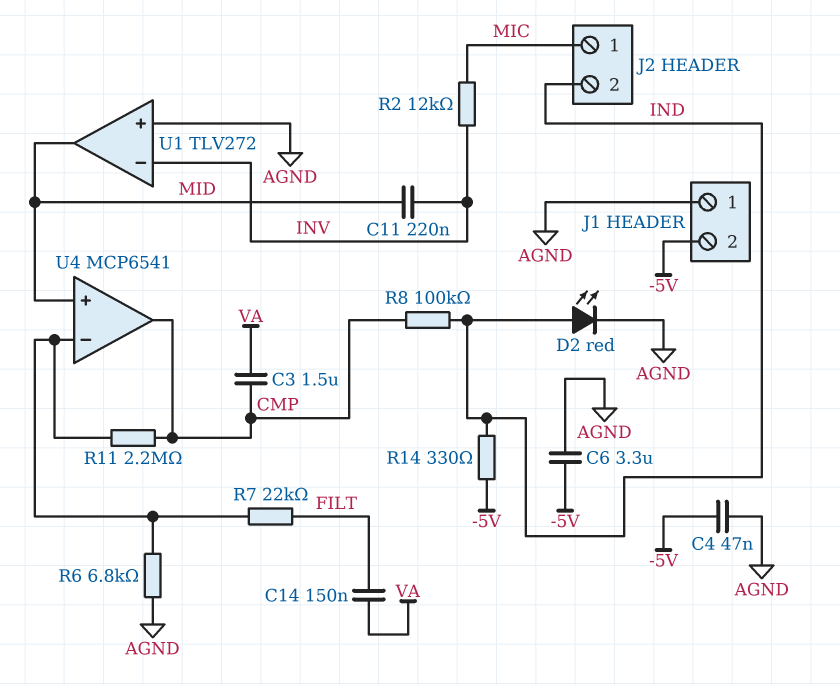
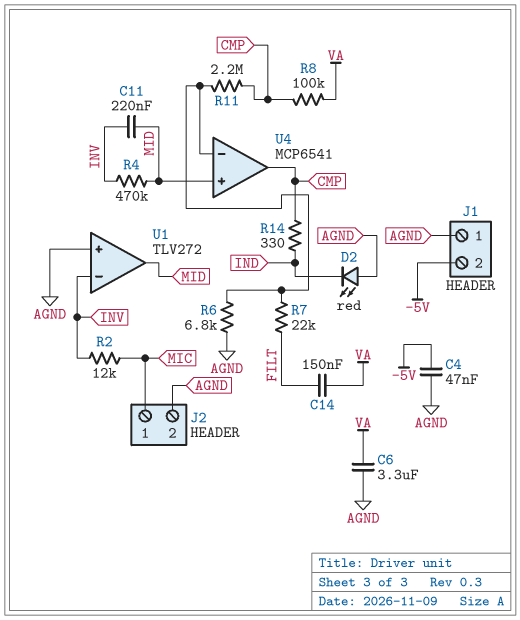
C3: 1.5uF (CMP, VA) -> none
C6: 3.3uF (-5V, AGND) -> 3.3uF (AGND, VA)
D2: LED red (A IND, K AGND) -> LED red (A AGND, K IND)
J2 pin 2: IND -> AGND
R4: none -> 470k (INV, MID)
R8: 100k (CMP, IND) -> 100k (CMP, VA)
R14: 330 (-5V, IND) -> 330 (CMP, IND)

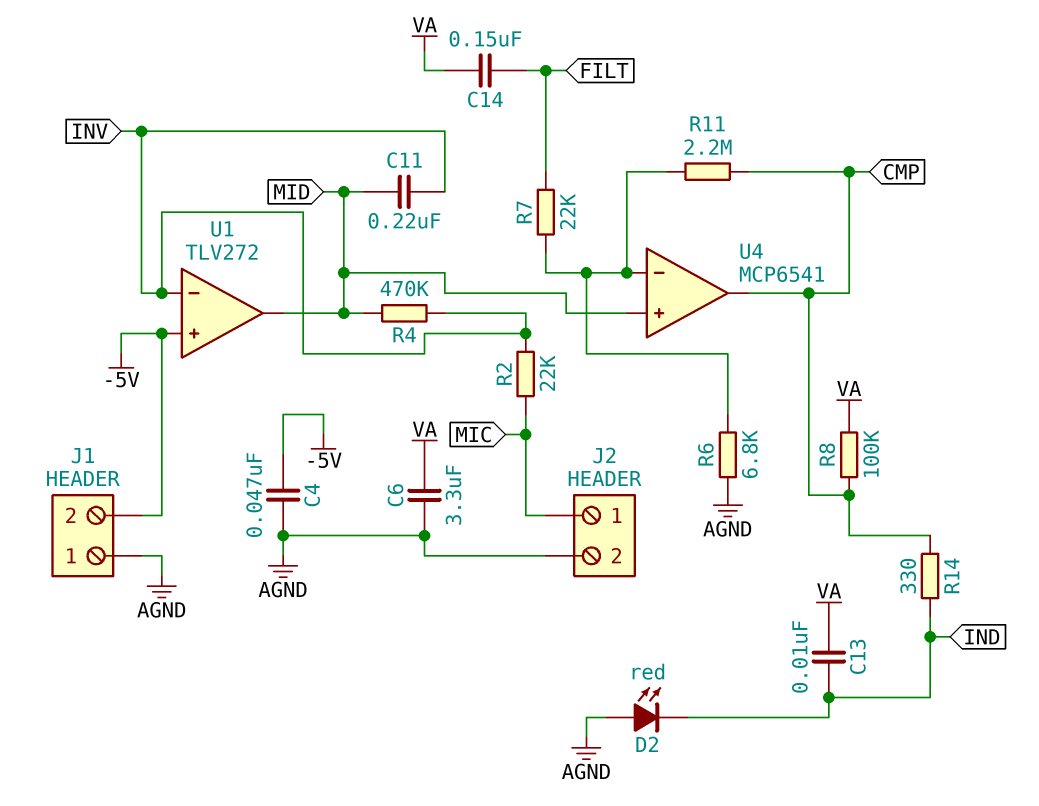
C13: none -> 10nF (IND, VA)
R2: 12k (INV, MIC) -> 22k (INV, MIC)
U1 pin in+: AGND -> -5V

